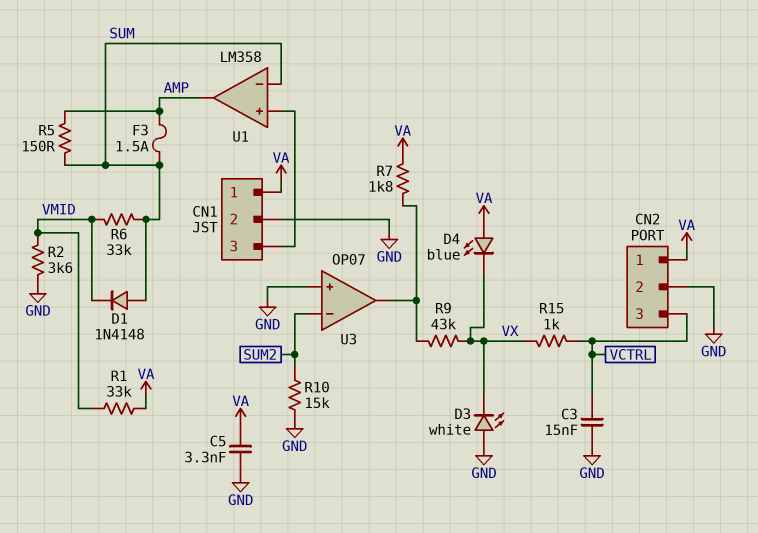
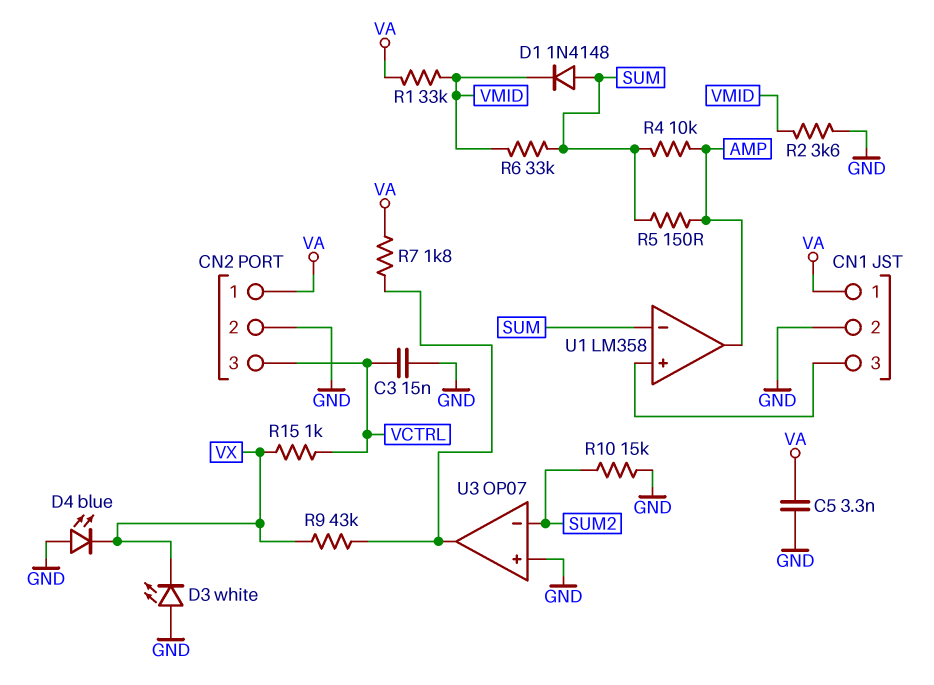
D4: LED blue (A VA, K VX) -> LED blue (A GND, K VX)
F3: 1.5A (AMP, SUM) -> none
R4: none -> 10k (AMP, SUM)

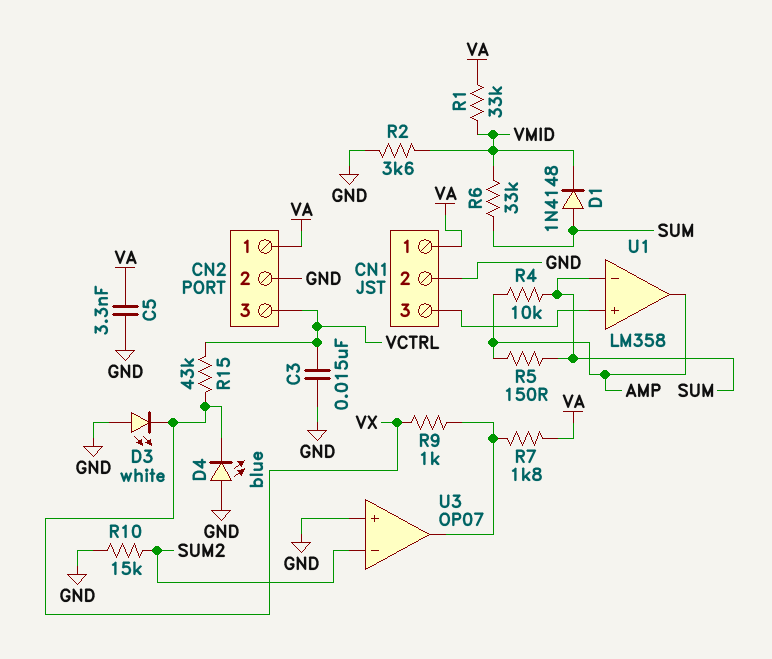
R9: 43k (U3/out, VX) -> 1k (U3/out, VX)
R15: 1k (VCTRL, VX) -> 43k (VCTRL, VX)

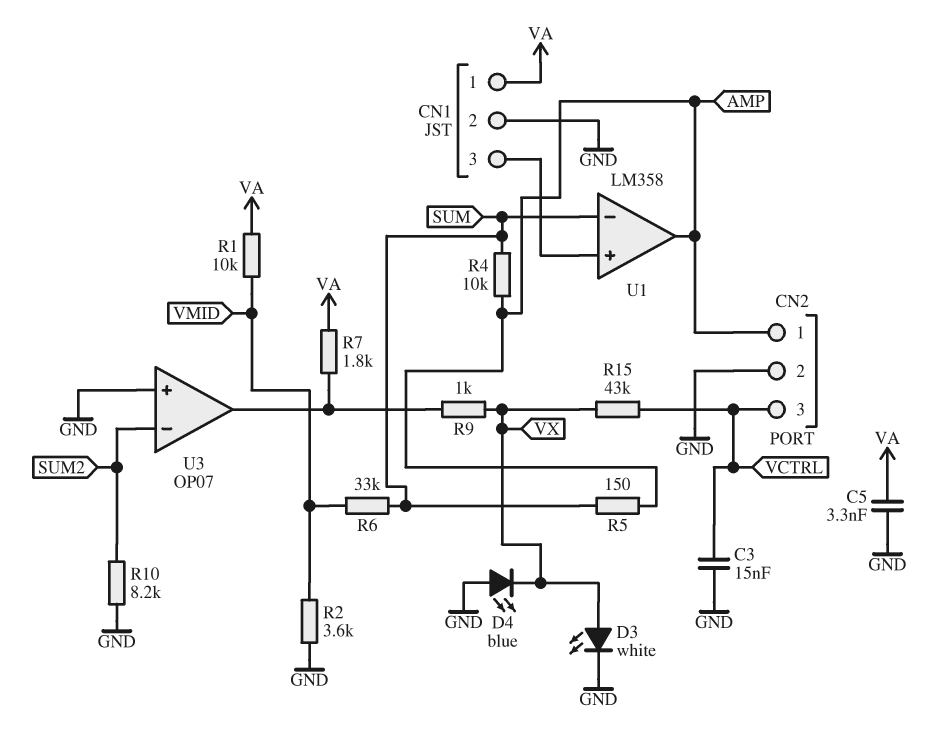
CN2 pin 1: VA -> AMP
D1: diode 1N4148 (A SUM, K VMID) -> none
D3: LED white (A GND, K VX) -> LED white (A VX, K GND)
R1: 33k (VA, VMID) -> 10k (VA, VMID)
R10: 15k (GND, SUM2) -> 8.2k (GND, SUM2)

